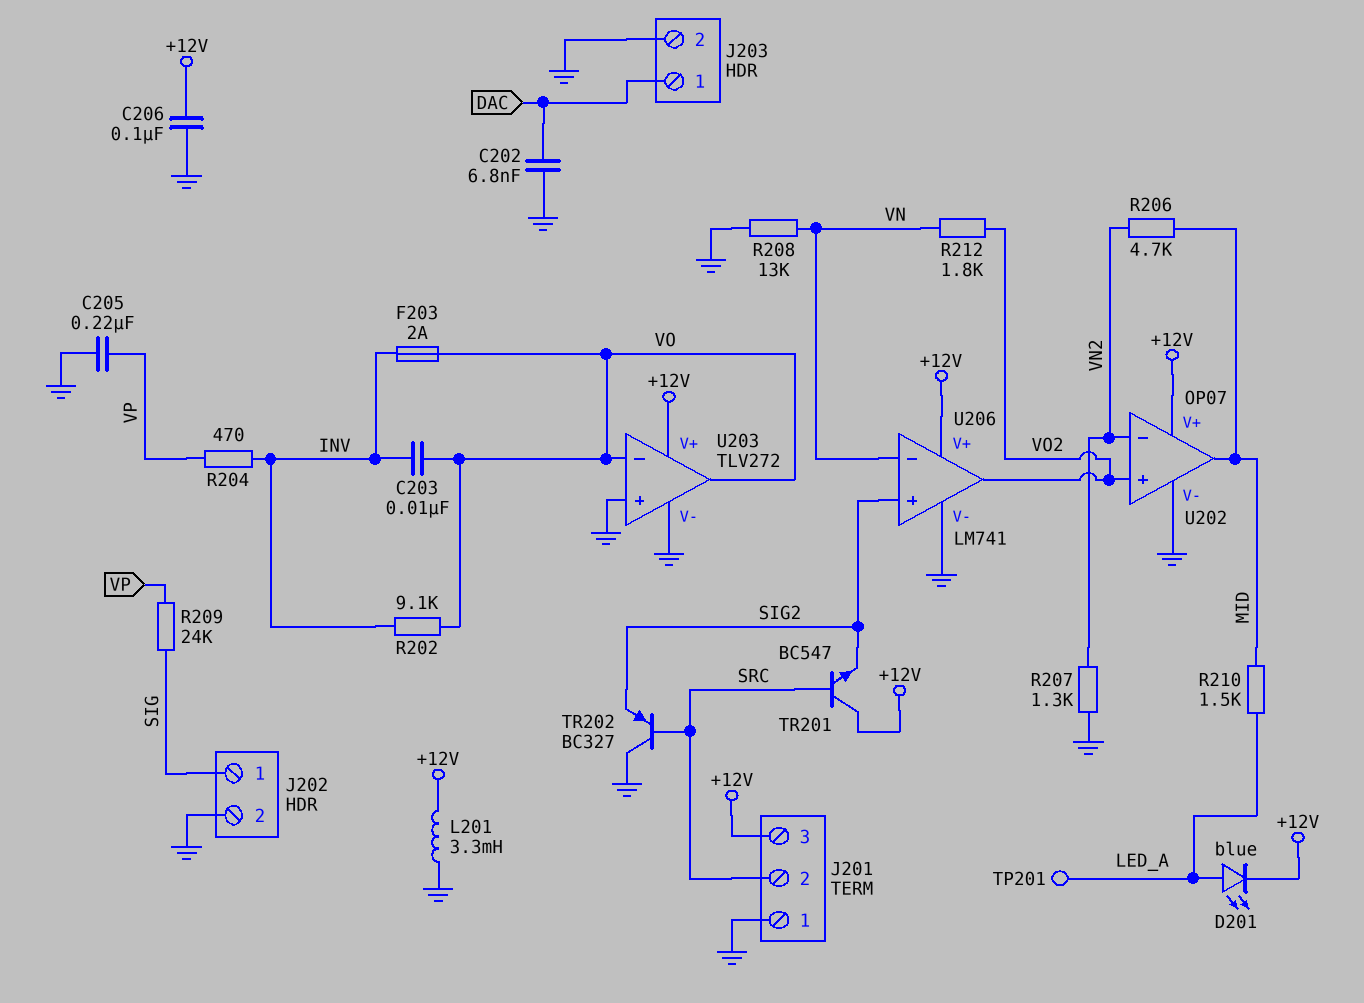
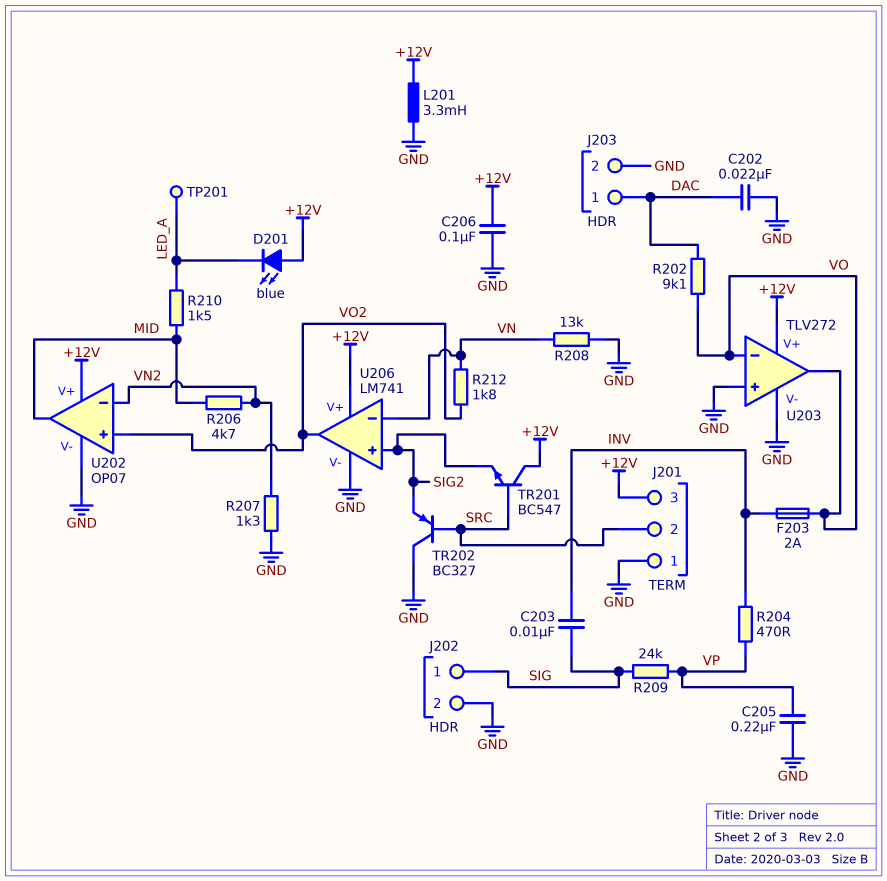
C202: 6.8nF (DAC, GND) -> 22nF (DAC, GND)
C203: 10nF (INV, VO) -> 10nF (INV, SIG)
D201: LED blue (A LED_A, K +12V) -> LED blue (A +12V, K LED_A)
R202: 9.1k (INV, VO) -> 9.1k (DAC, VO)

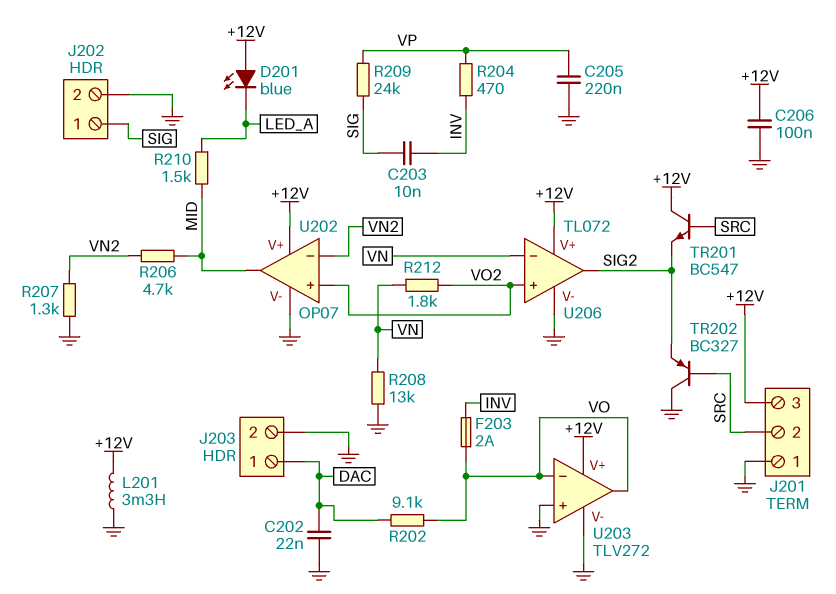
TP201: test point (LED_A) -> none
U206: LM741 -> TL072
U206 pin in+: SIG2 -> VO2
U206 pin out: VO2 -> SIG2

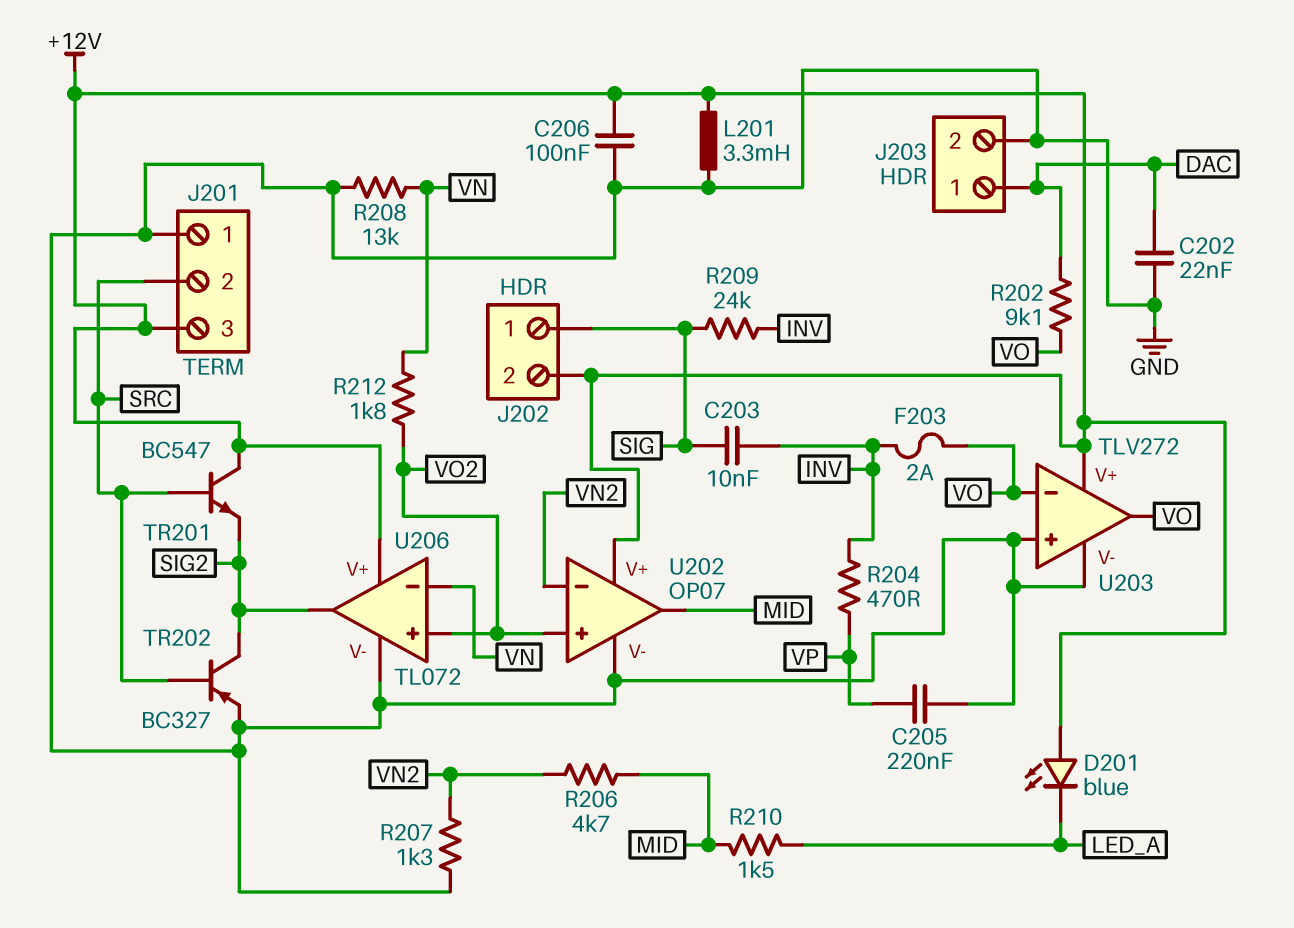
J202 pin 2: GND -> +12V
R209: 24k (SIG, VP) -> 24k (INV, SIG)
TR202: PNP BC327 (B SRC, C GND, E SIG2) -> PNP BC327 (B SRC, C SIG2, E GND)

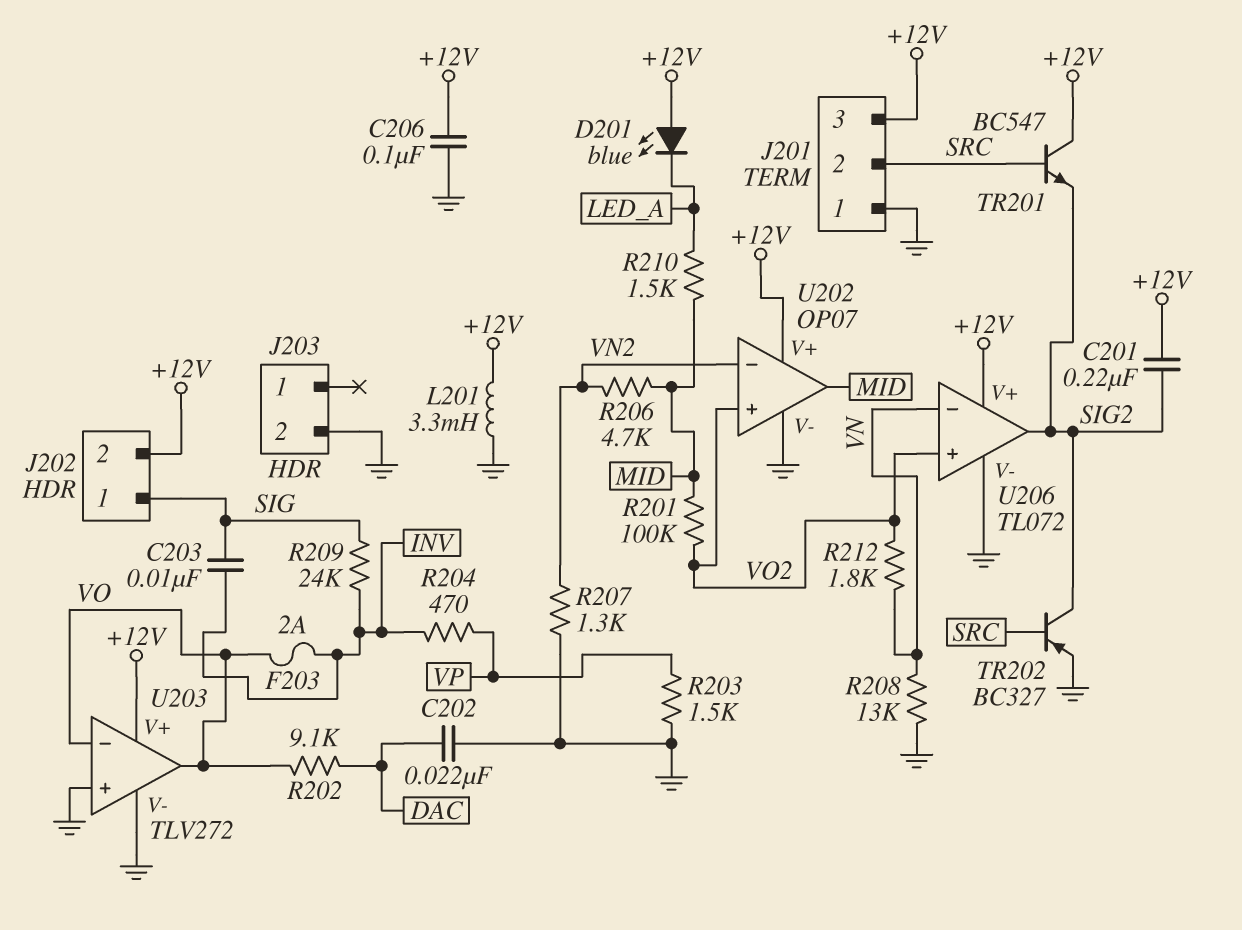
C201: none -> 220nF (+12V, SIG2)
C205: 220nF (GND, VP) -> none
J203 pin 1: DAC -> none
R201: none -> 100k (MID, VO2)
R203: none -> 1.5k (GND, VP)

